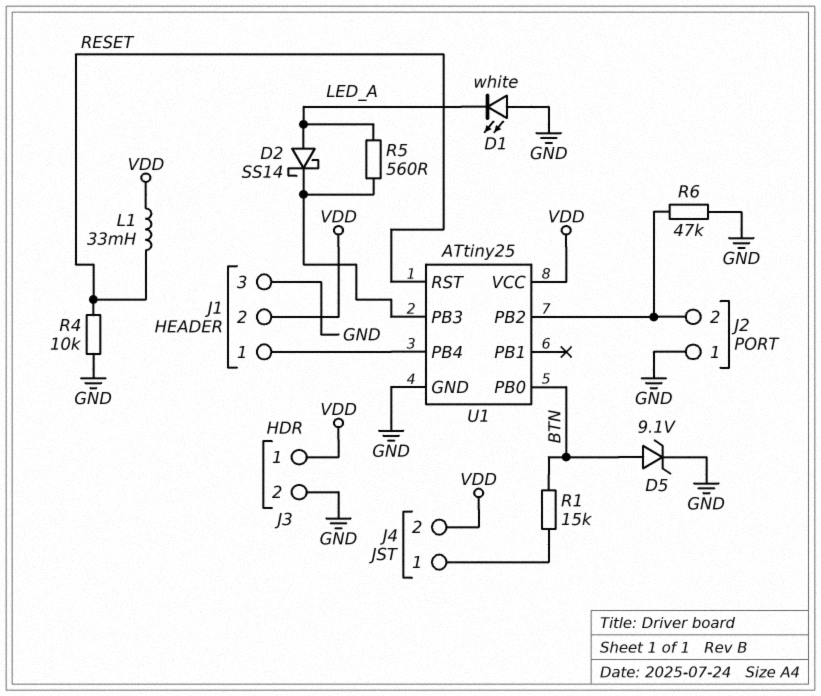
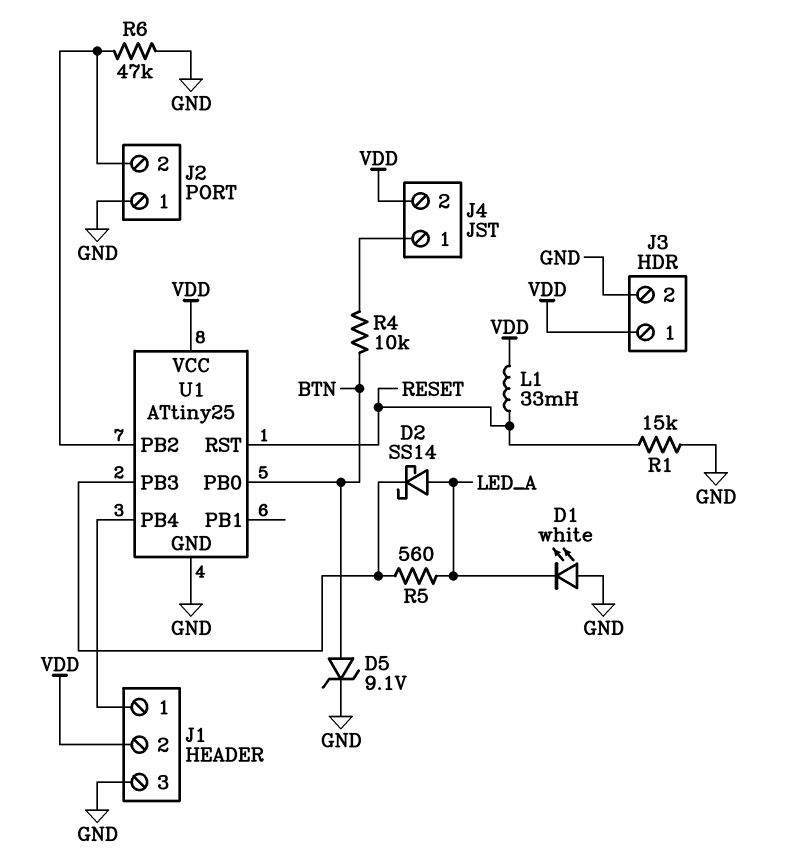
R1: 15k (BTN, J4/1) -> 15k (GND, RESET)
R4: 10k (GND, RESET) -> 10k (BTN, J4/1)

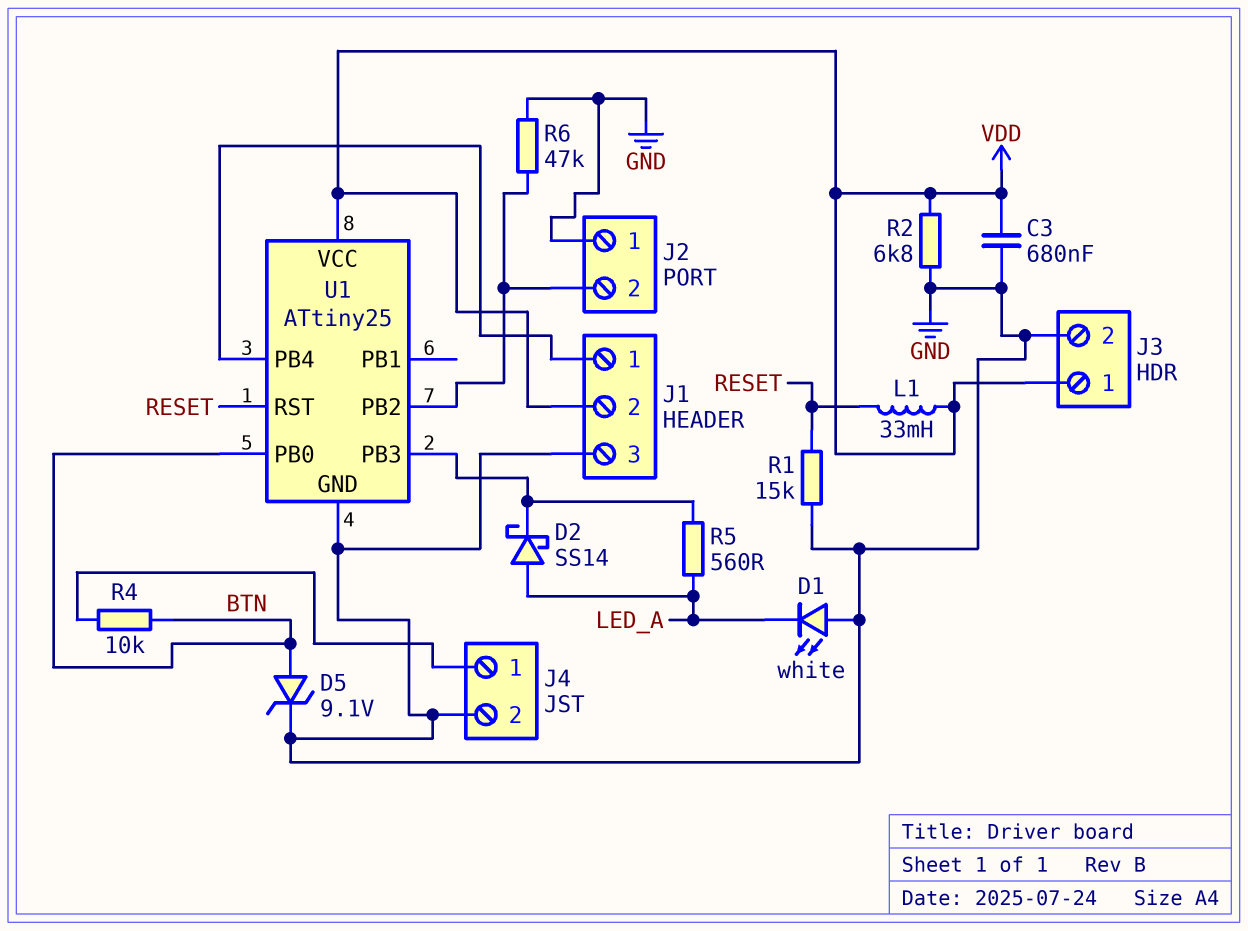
C3: none -> 680nF (GND, VDD)
J4 pin 2: VDD -> GND
R2: none -> 6.8k (GND, VDD)

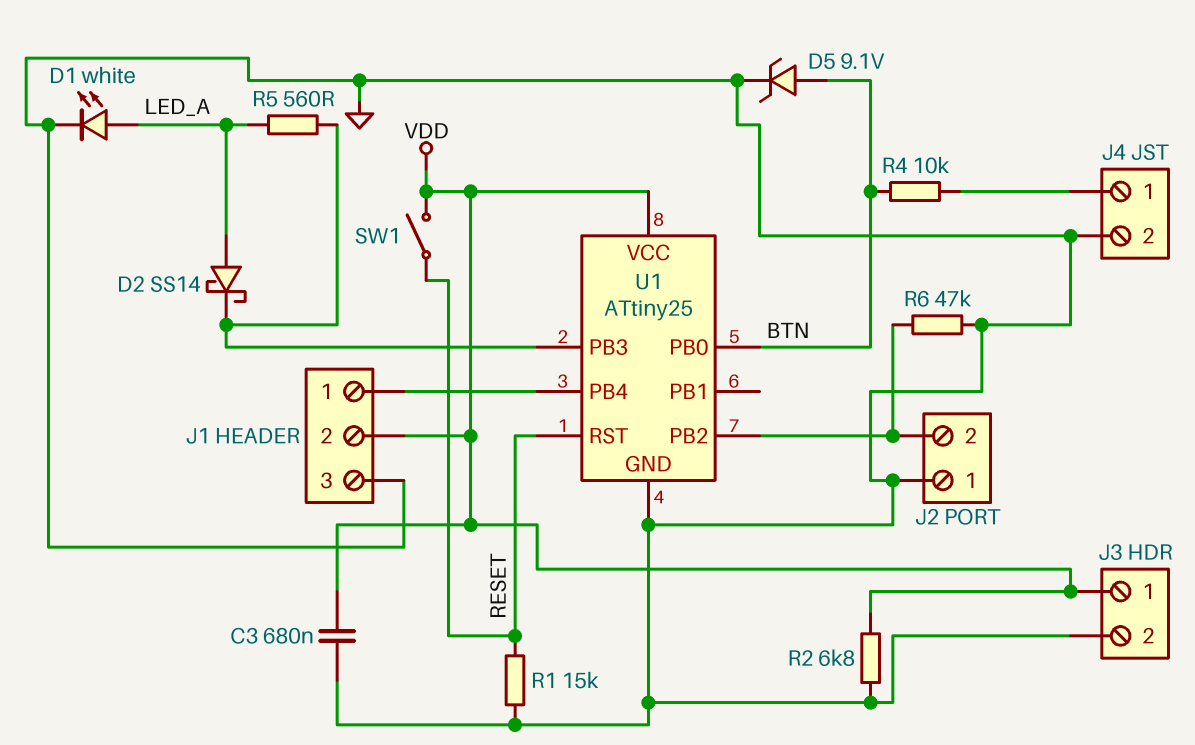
D1: LED white (A GND, K LED_A) -> LED white (A LED_A, K GND)
L1: 33mH (RESET, VDD) -> none
SW1: none -> switch (RESET, VDD)

